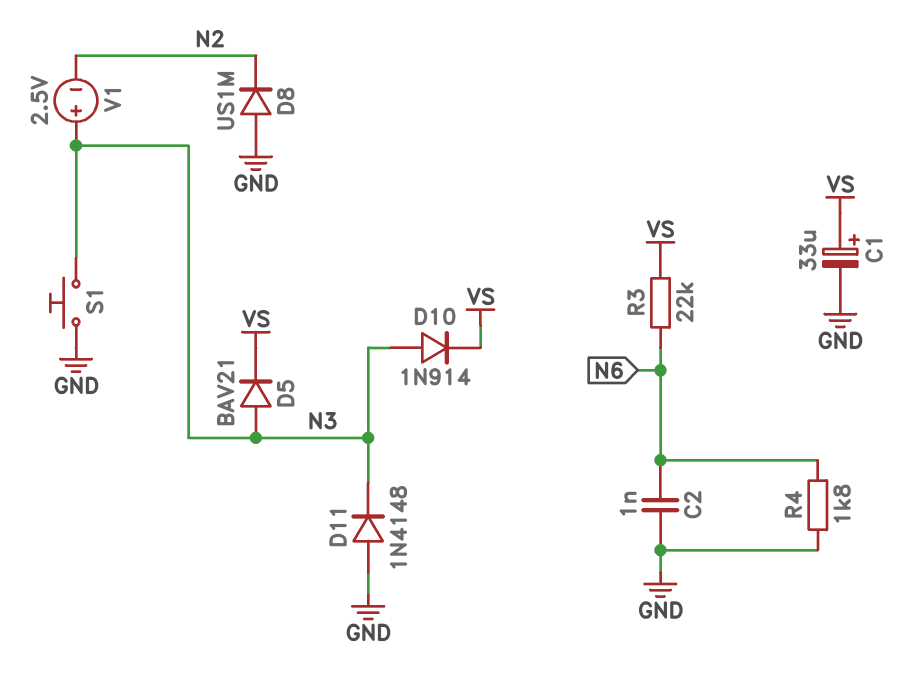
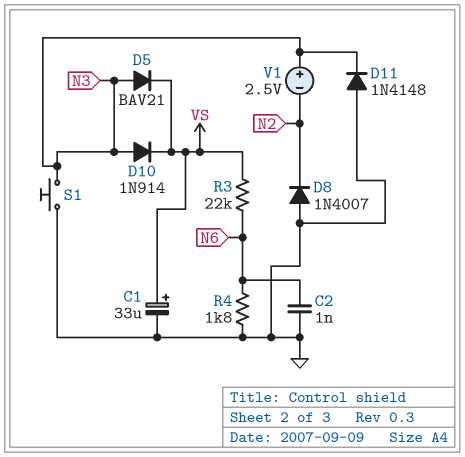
D8: diode US1M (A GND, K N2) -> diode 1N4007 (A GND, K N2)

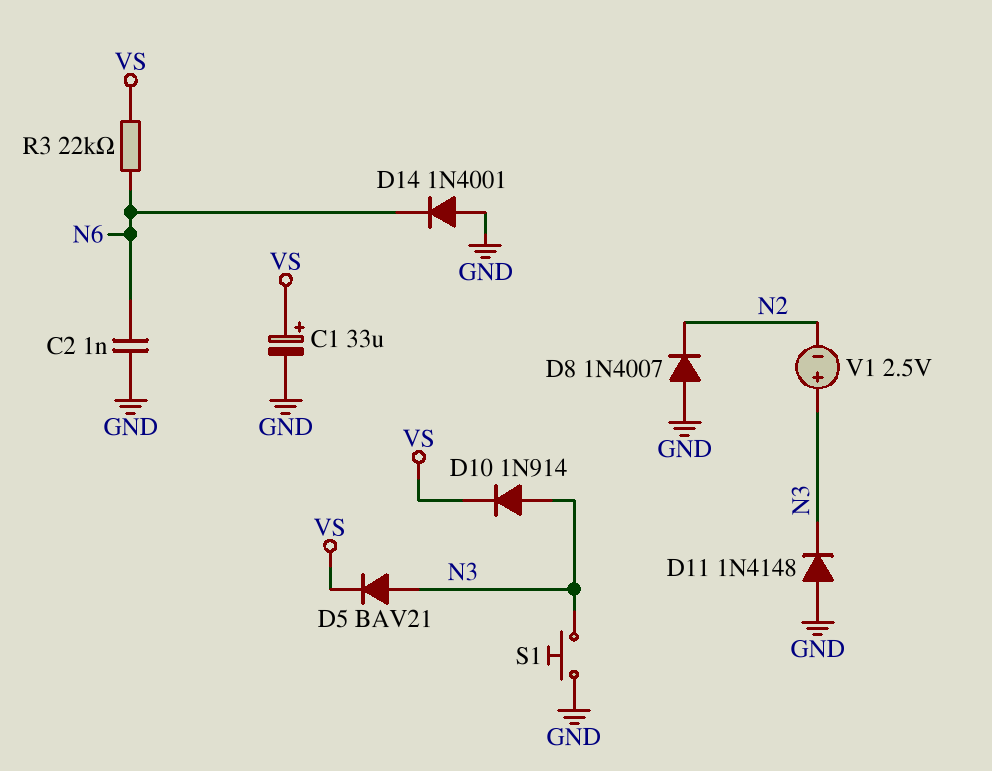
D14: none -> diode 1N4001 (A GND, K N6)
R4: 1.8k (GND, N6) -> none

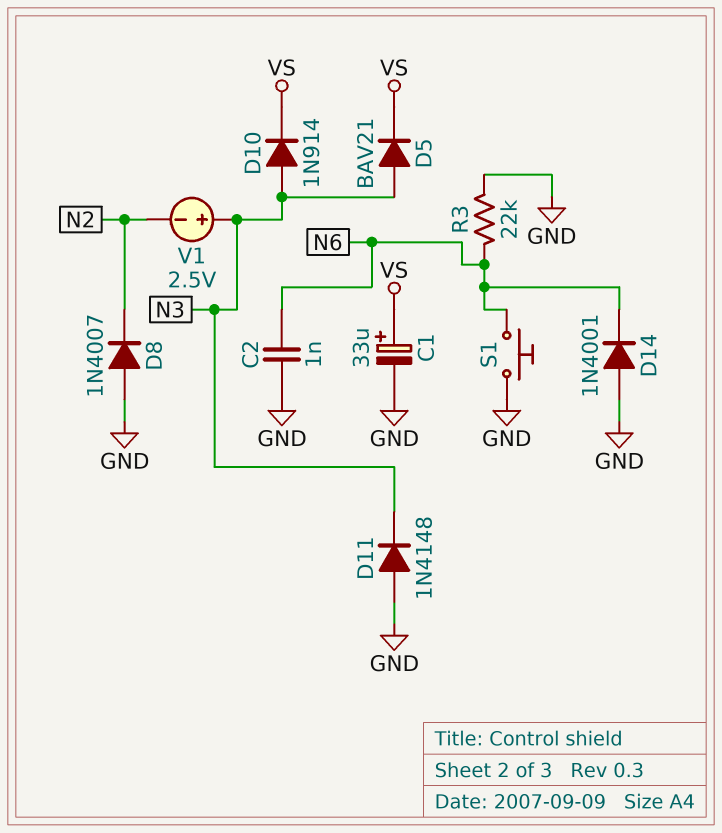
R3: 22k (N6, VS) -> 22k (GND, N6)
S1: button (GND, N3) -> button (GND, N6)

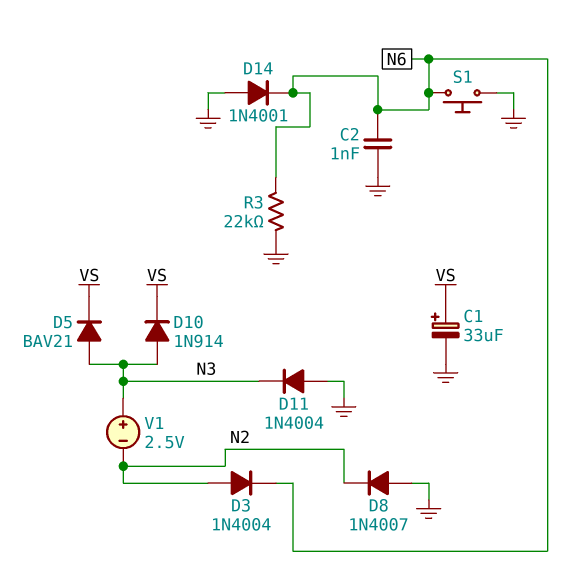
D3: none -> diode 1N4004 (A N2, K N6)
D11: diode 1N4148 (A GND, K N3) -> diode 1N4004 (A GND, K N3)

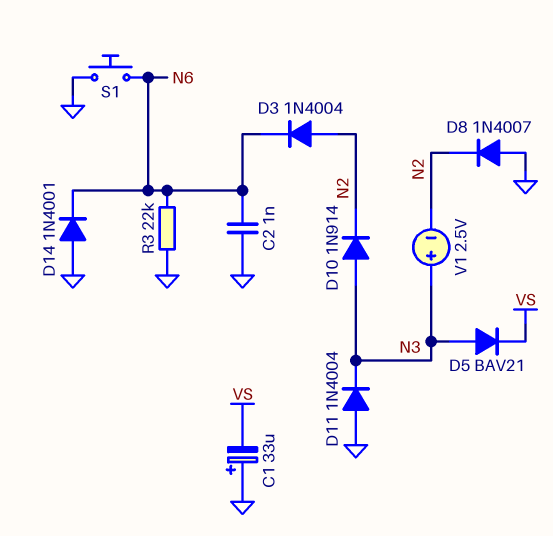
C1: 33uF (plus VS, minus GND) -> 33uF (plus GND, minus VS)
D10: diode 1N914 (A N3, K VS) -> diode 1N914 (A N3, K N2)

